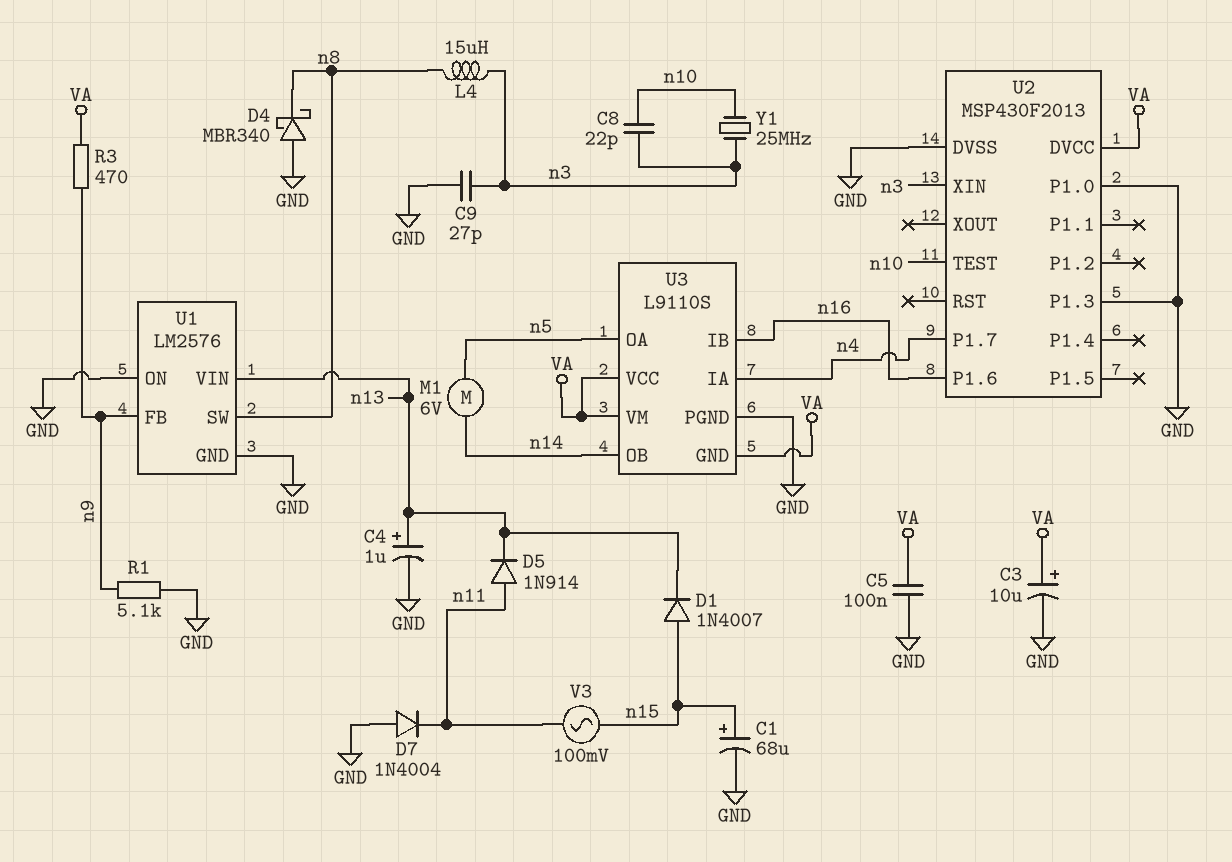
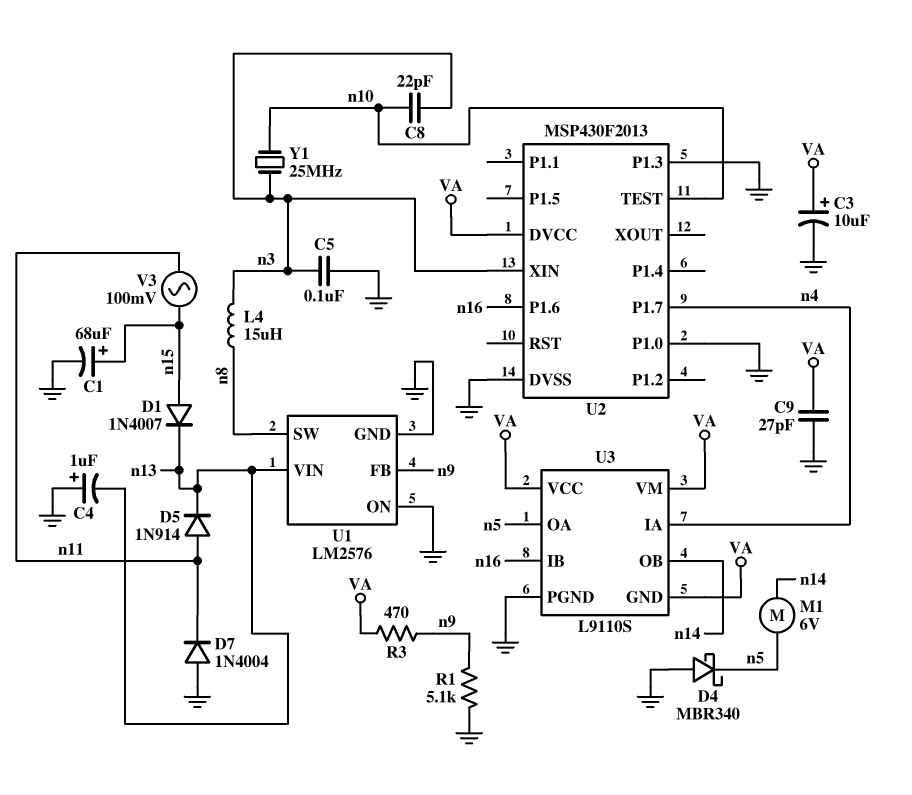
C4: 1uF (plus n13, minus GND) -> 1uF (plus GND, minus n13)
C5: 100nF (GND, VA) -> 100nF (GND, n3)
C9: 27pF (GND, n3) -> 27pF (GND, VA)
D4: schottky MBR340 (A GND, K n8) -> schottky MBR340 (A GND, K n5)

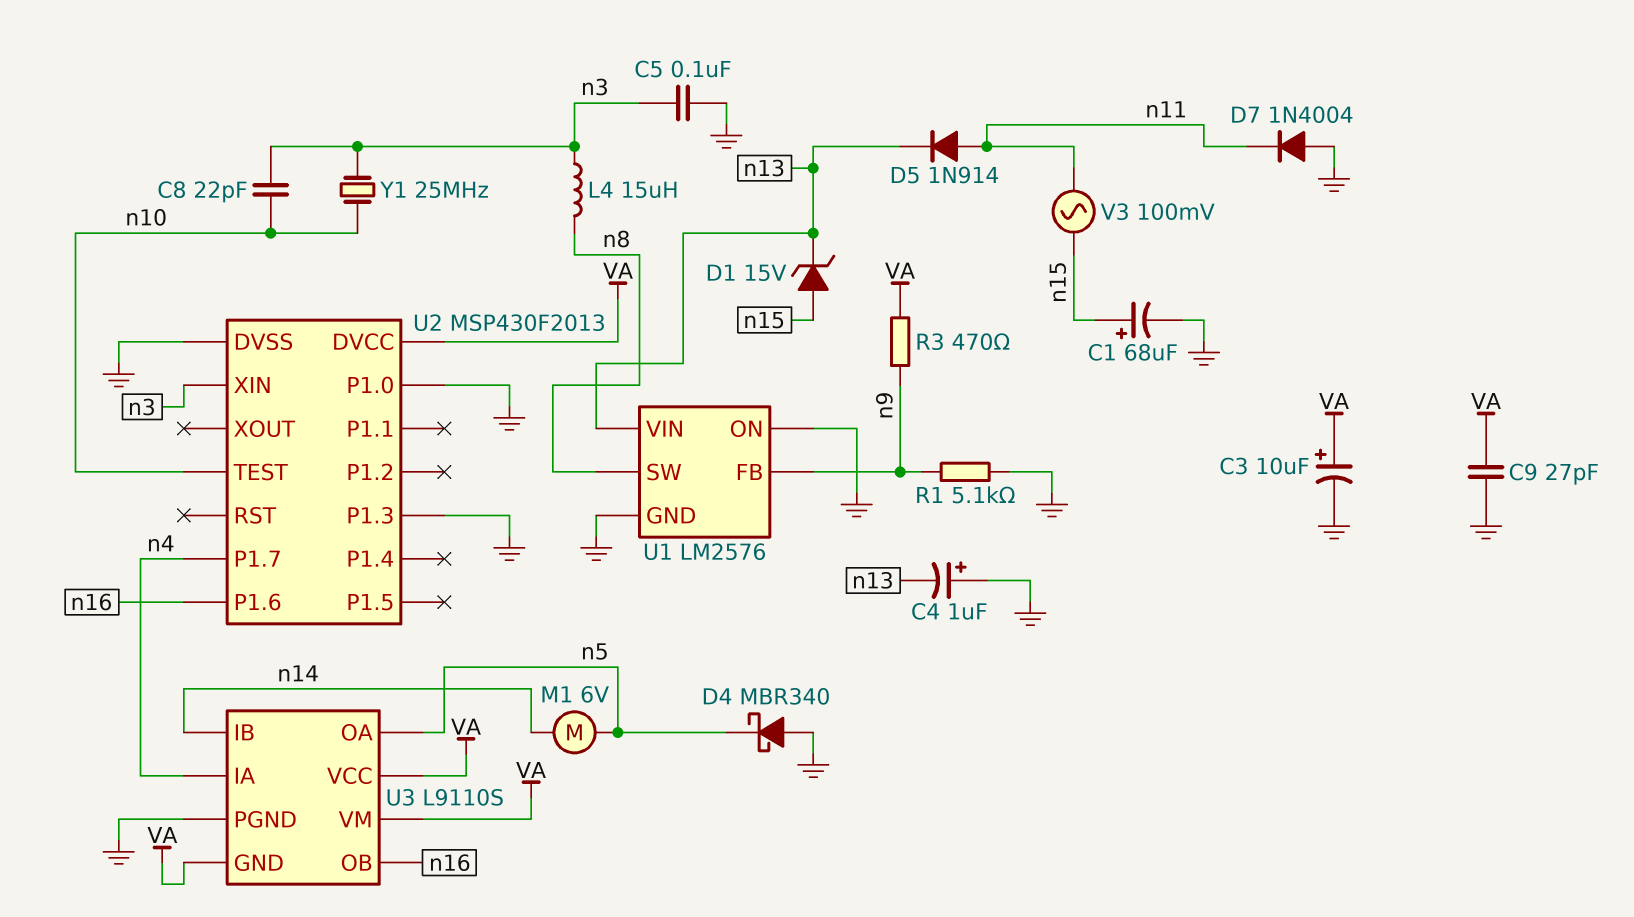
D1: diode 1N4007 (A n15, K n13) -> zener 15V (A n15, K n13)
U3 pin IB: n16 -> n14
U3 pin OB: n14 -> n16

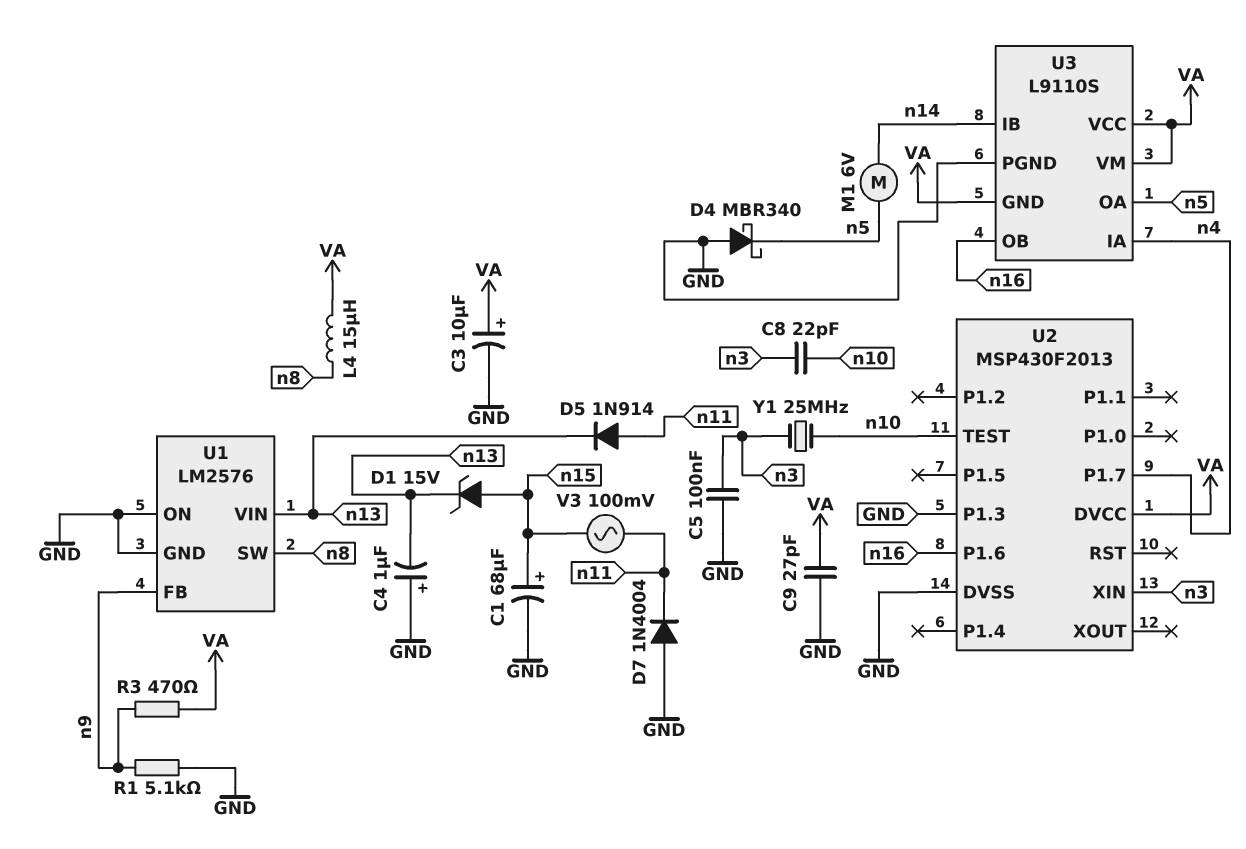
L4: 15uH (n3, n8) -> 15uH (VA, n8)
U2 pin P1.0: GND -> none

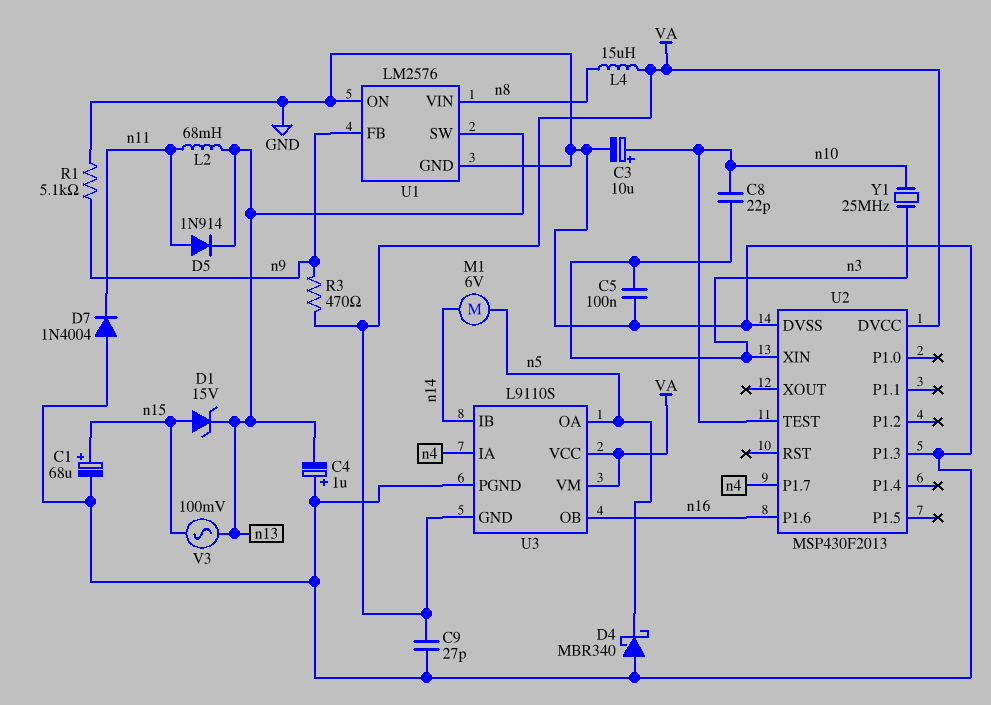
C3: 10uF (plus VA, minus GND) -> 10uF (plus n10, minus GND)
L2: none -> 68mH (n11, n13)
U1 pin SW: n8 -> n13
U1 pin VIN: n13 -> n8
V3: AC 100mV (n11, n15) -> AC 100mV (n13, n15)

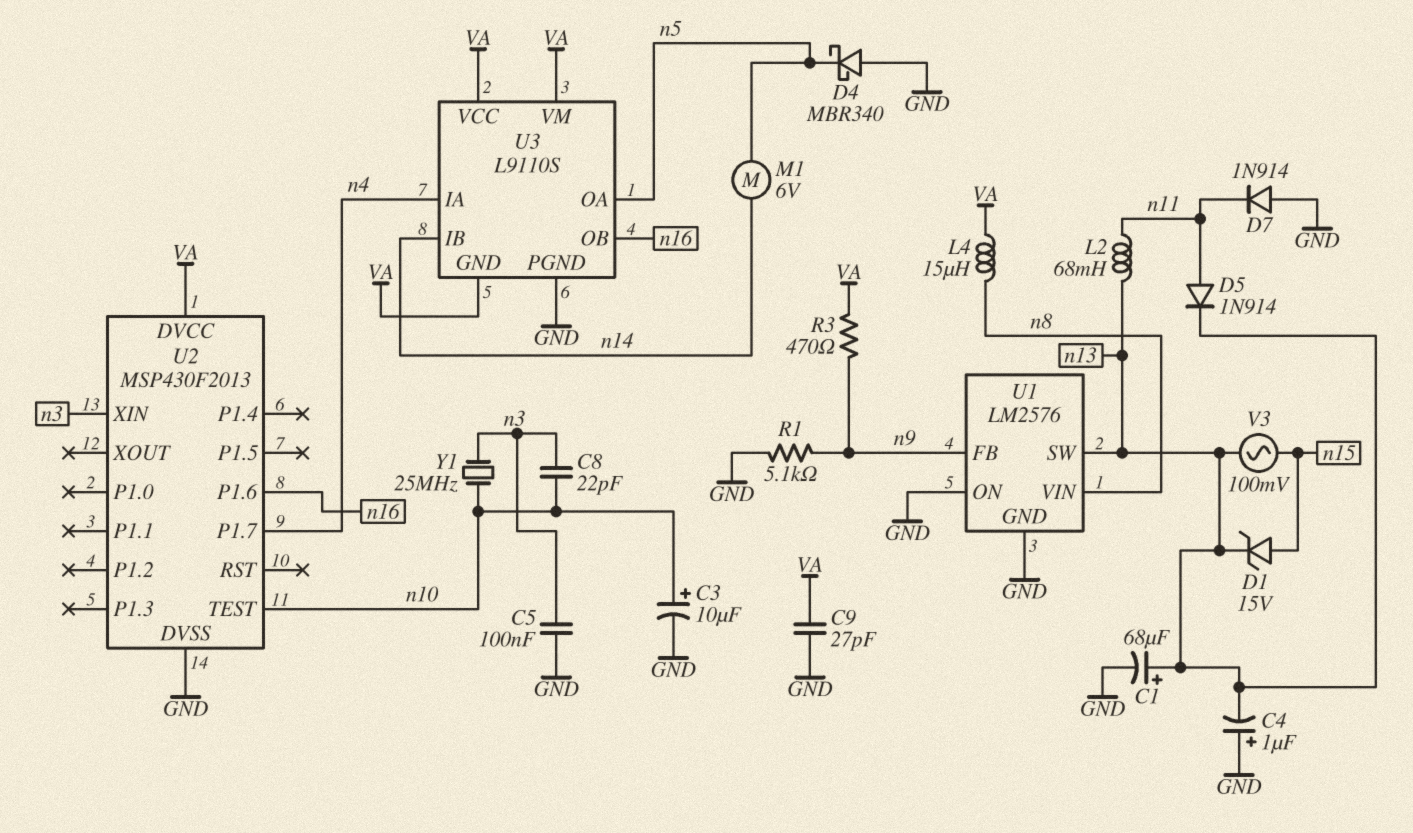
C1: 68uF (plus n15, minus GND) -> 68uF (plus n13, minus GND)
D7: diode 1N4004 (A GND, K n11) -> diode 1N914 (A GND, K n11)
U2 pin P1.3: GND -> none

